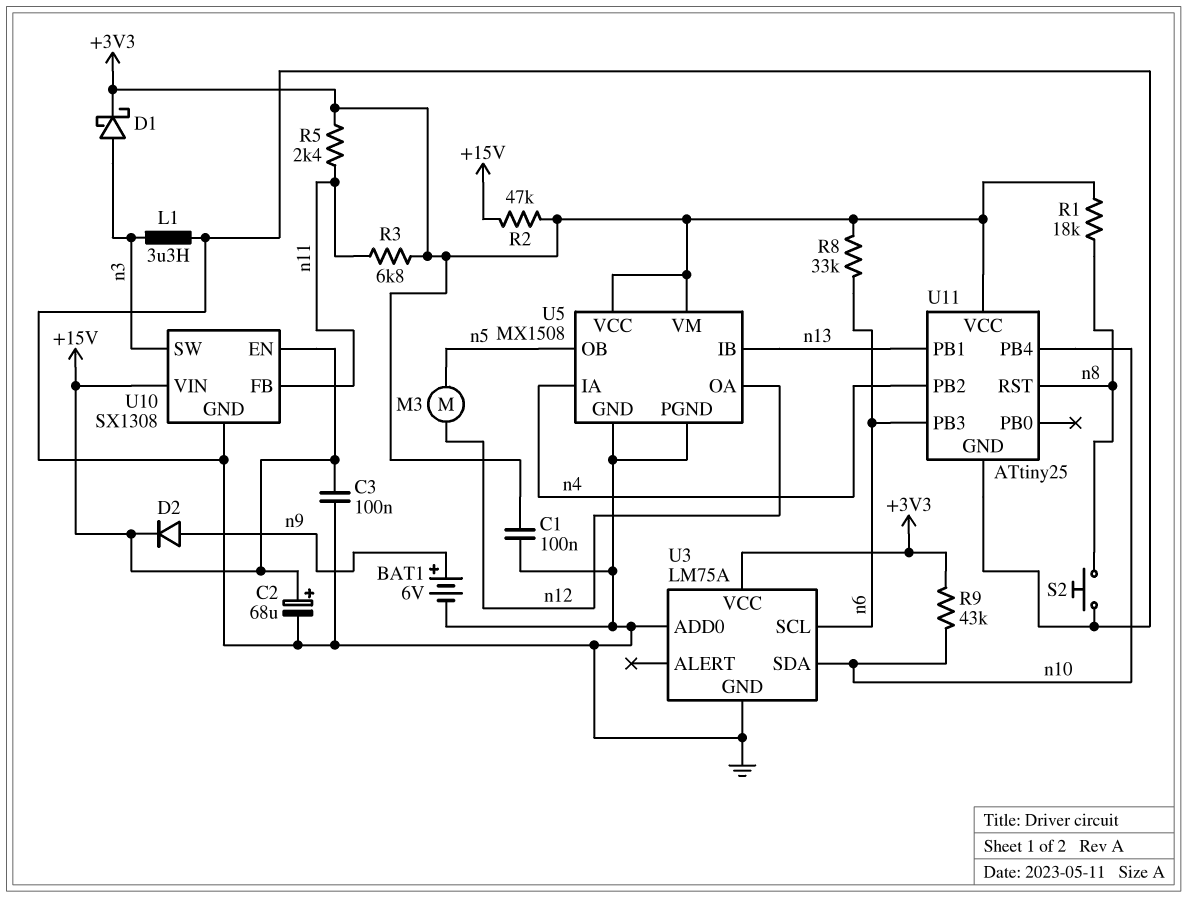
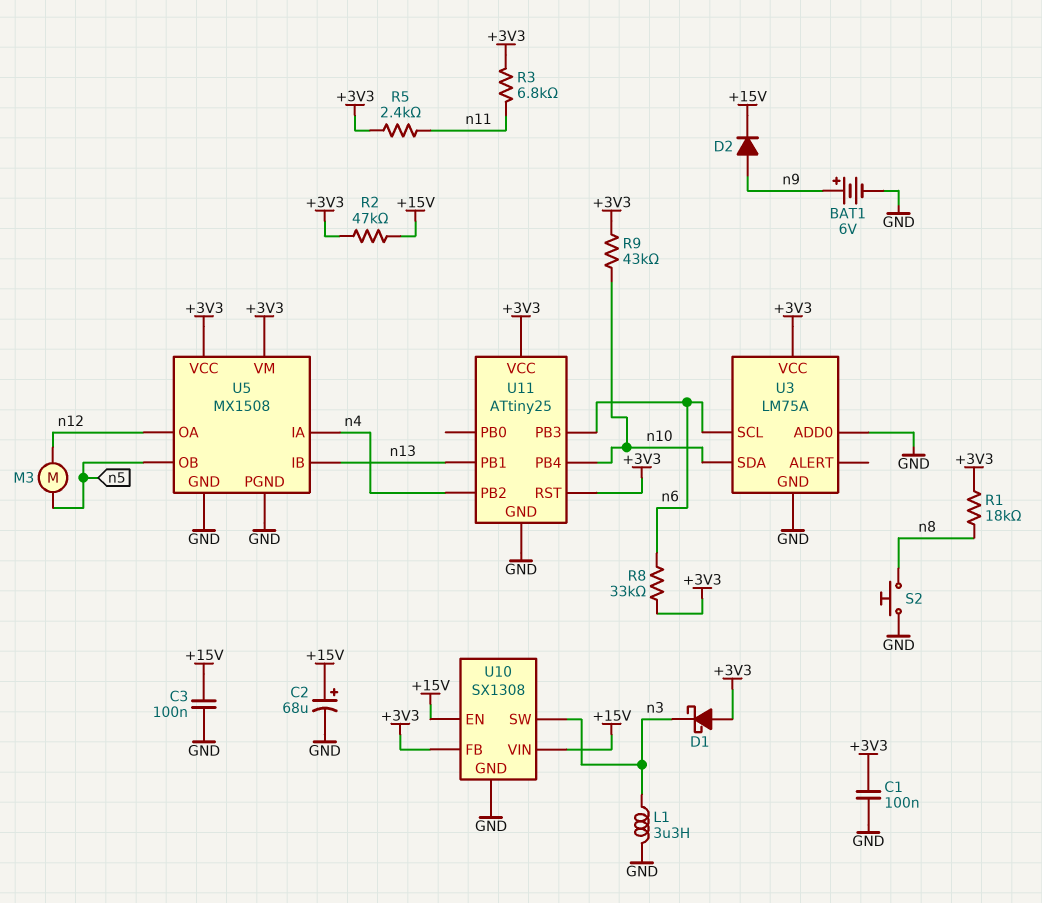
D1: schottky (A n3, K +3V3) -> schottky (A +3V3, K n3)
U10 pin FB: n11 -> +3V3
U11 pin RST: n8 -> +3V3

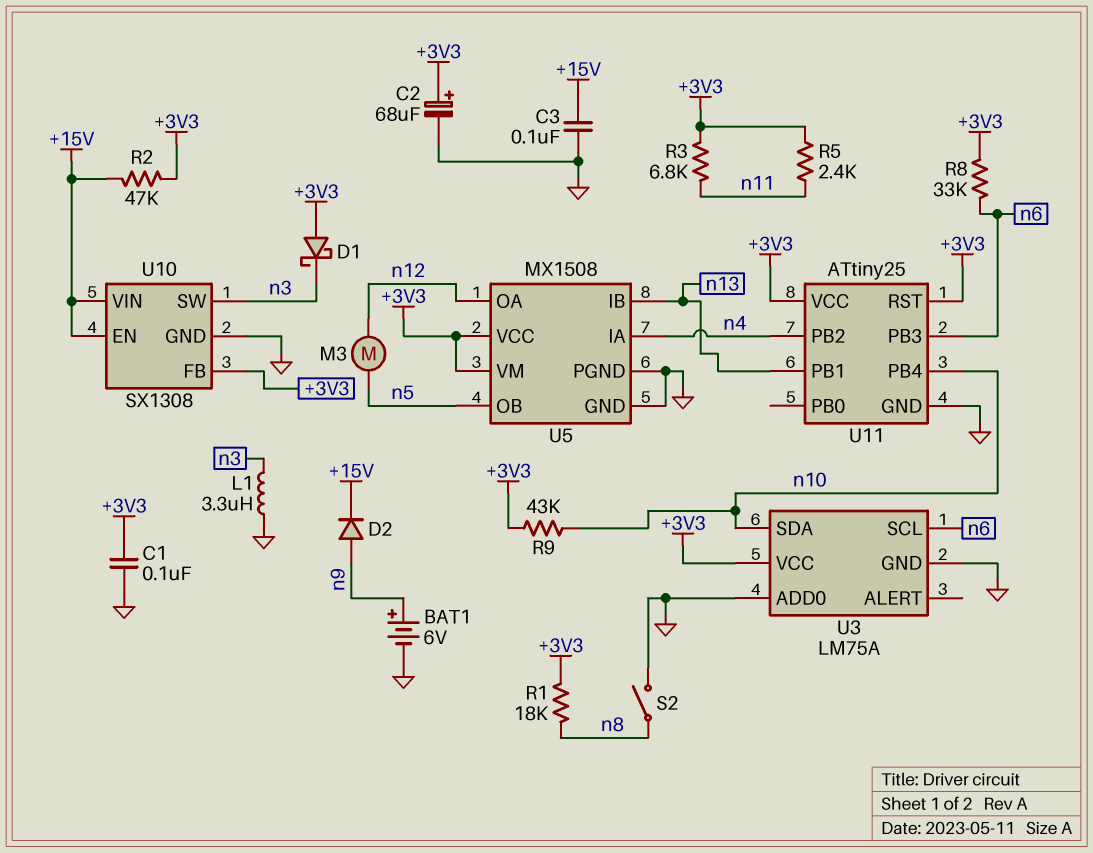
C2: 68uF (plus +15V, minus GND) -> 68uF (plus +3V3, minus GND)
S2: button (GND, n8) -> switch (GND, n8)

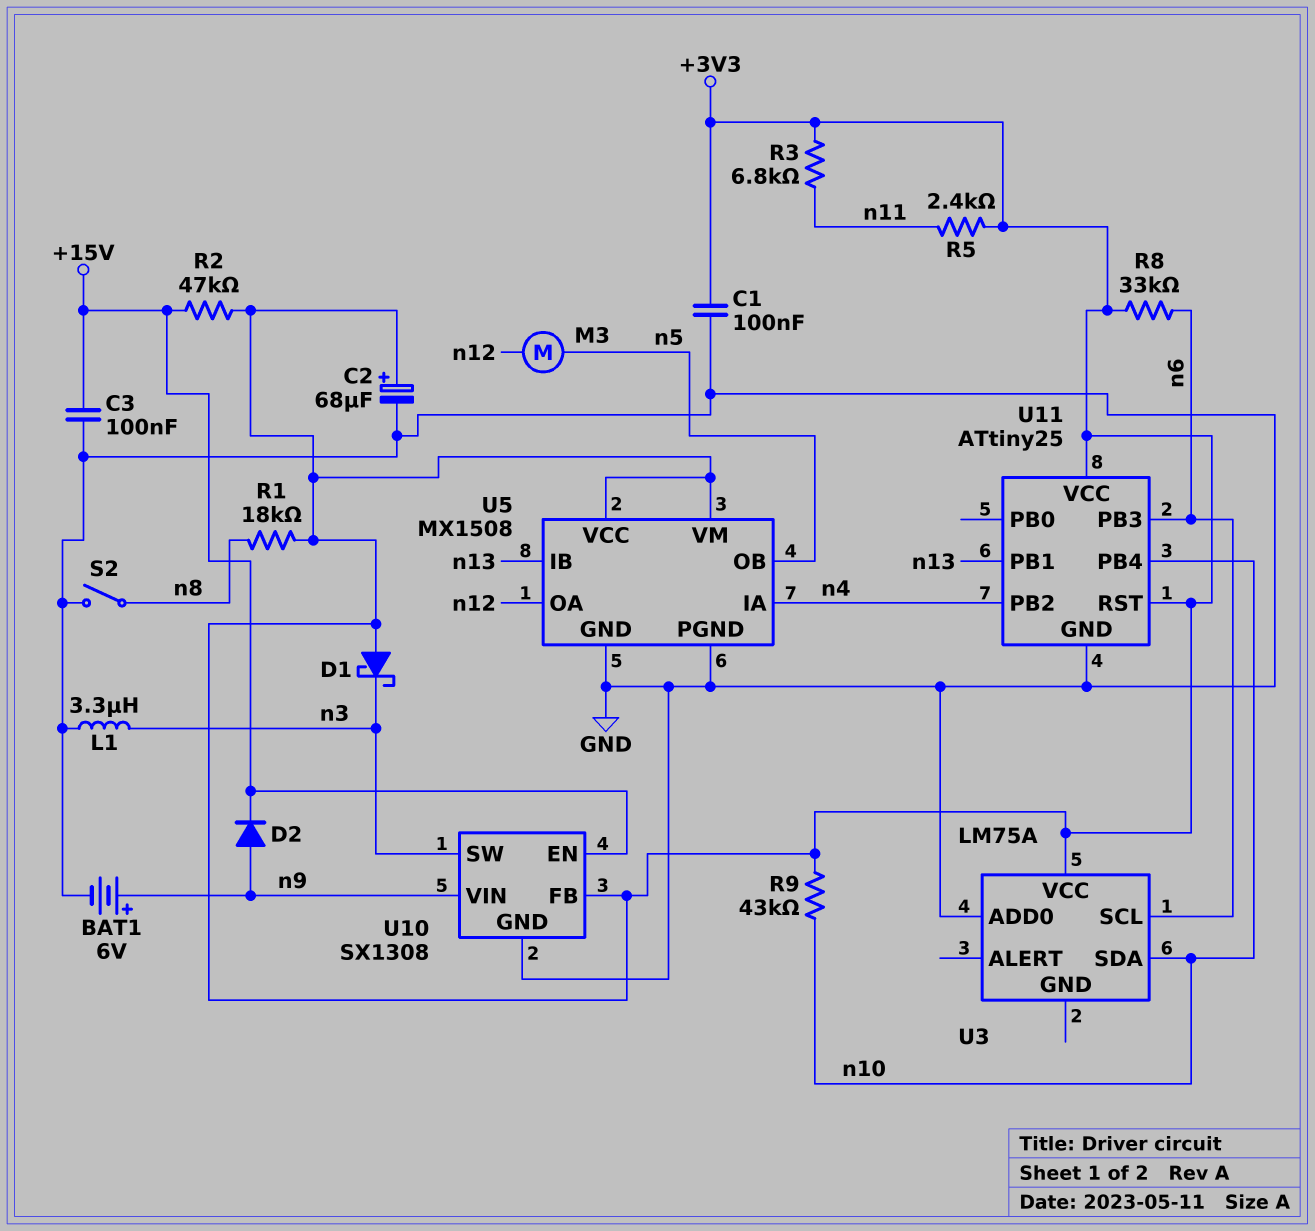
U3 pin GND: GND -> none
U10 pin VIN: +15V -> n9

